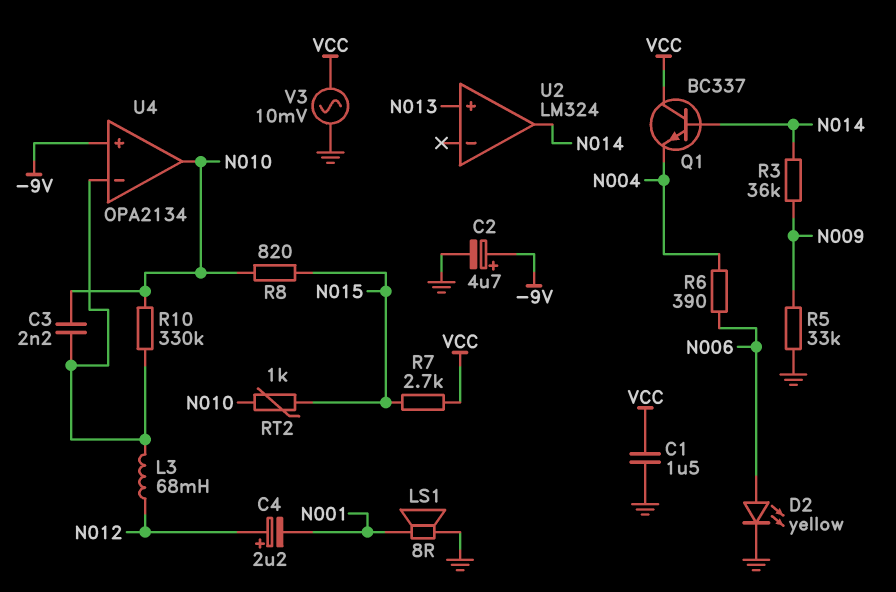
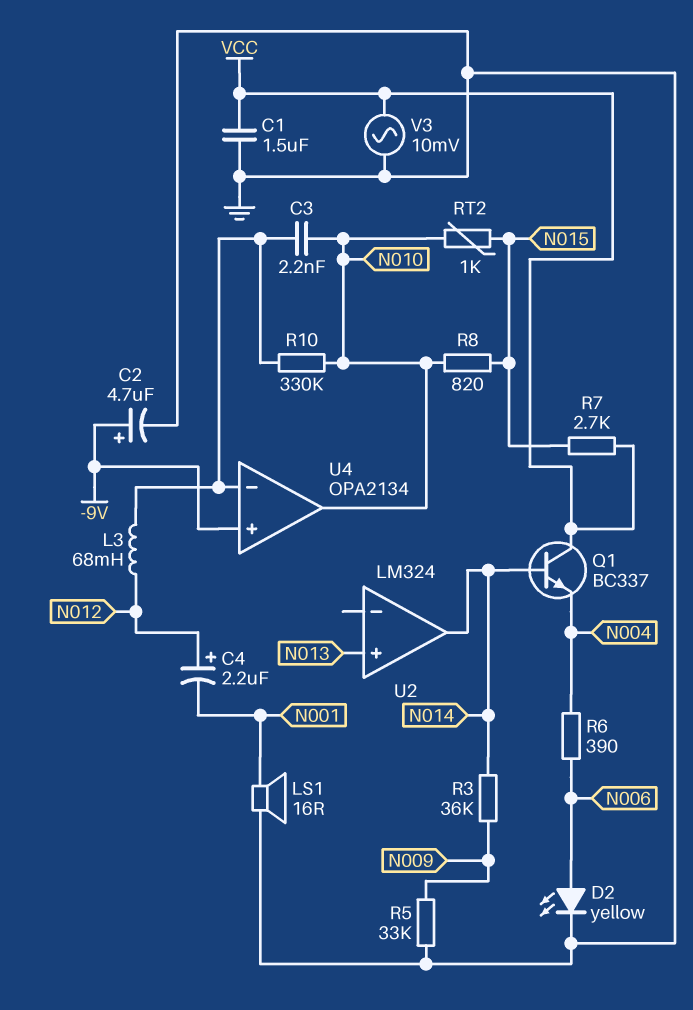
LS1: speaker 8R (GND, N001) -> speaker 16R (GND, N001)

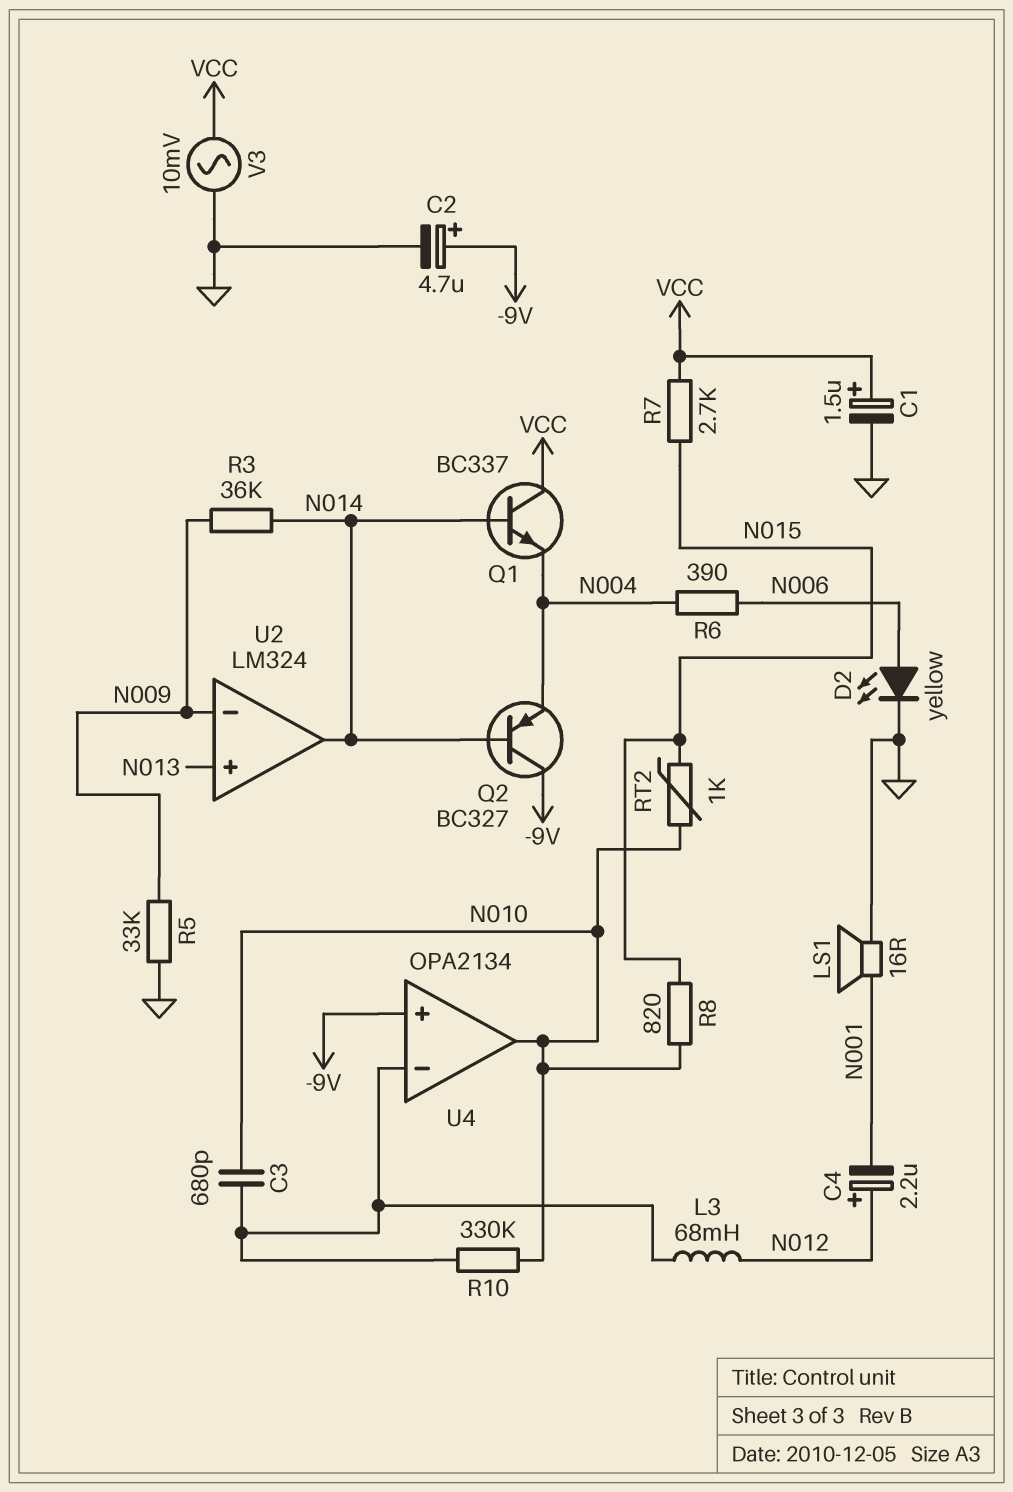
C1: 1.5uF (GND, VCC) -> 1.5uF (plus VCC, minus GND)
C3: 2.2nF (N010, U4/in-) -> 680pF (N010, U4/in-)
Q2: none -> PNP BC327 (B N014, C -9V, E N004)
U2 pin in-: none -> N009

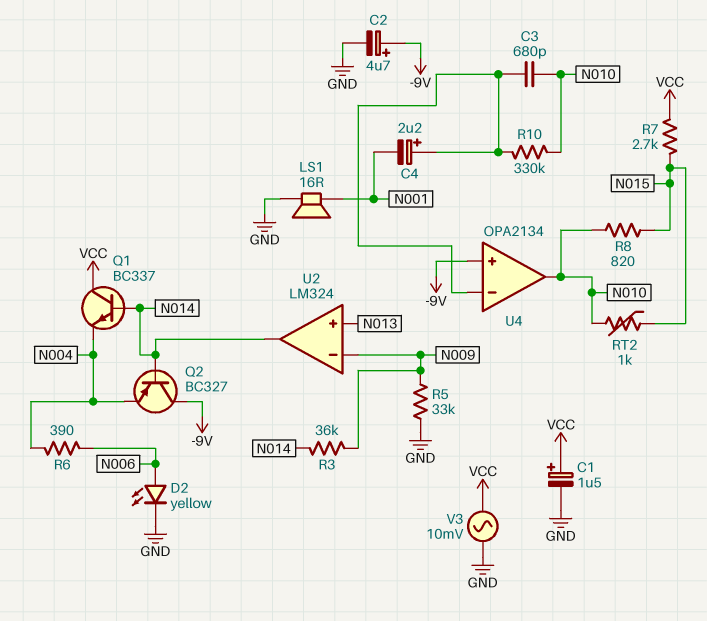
C4: 2.2uF (plus N012, minus N001) -> 2.2uF (plus U4/in-, minus N001)
L3: 68mH (N012, U4/in-) -> none

